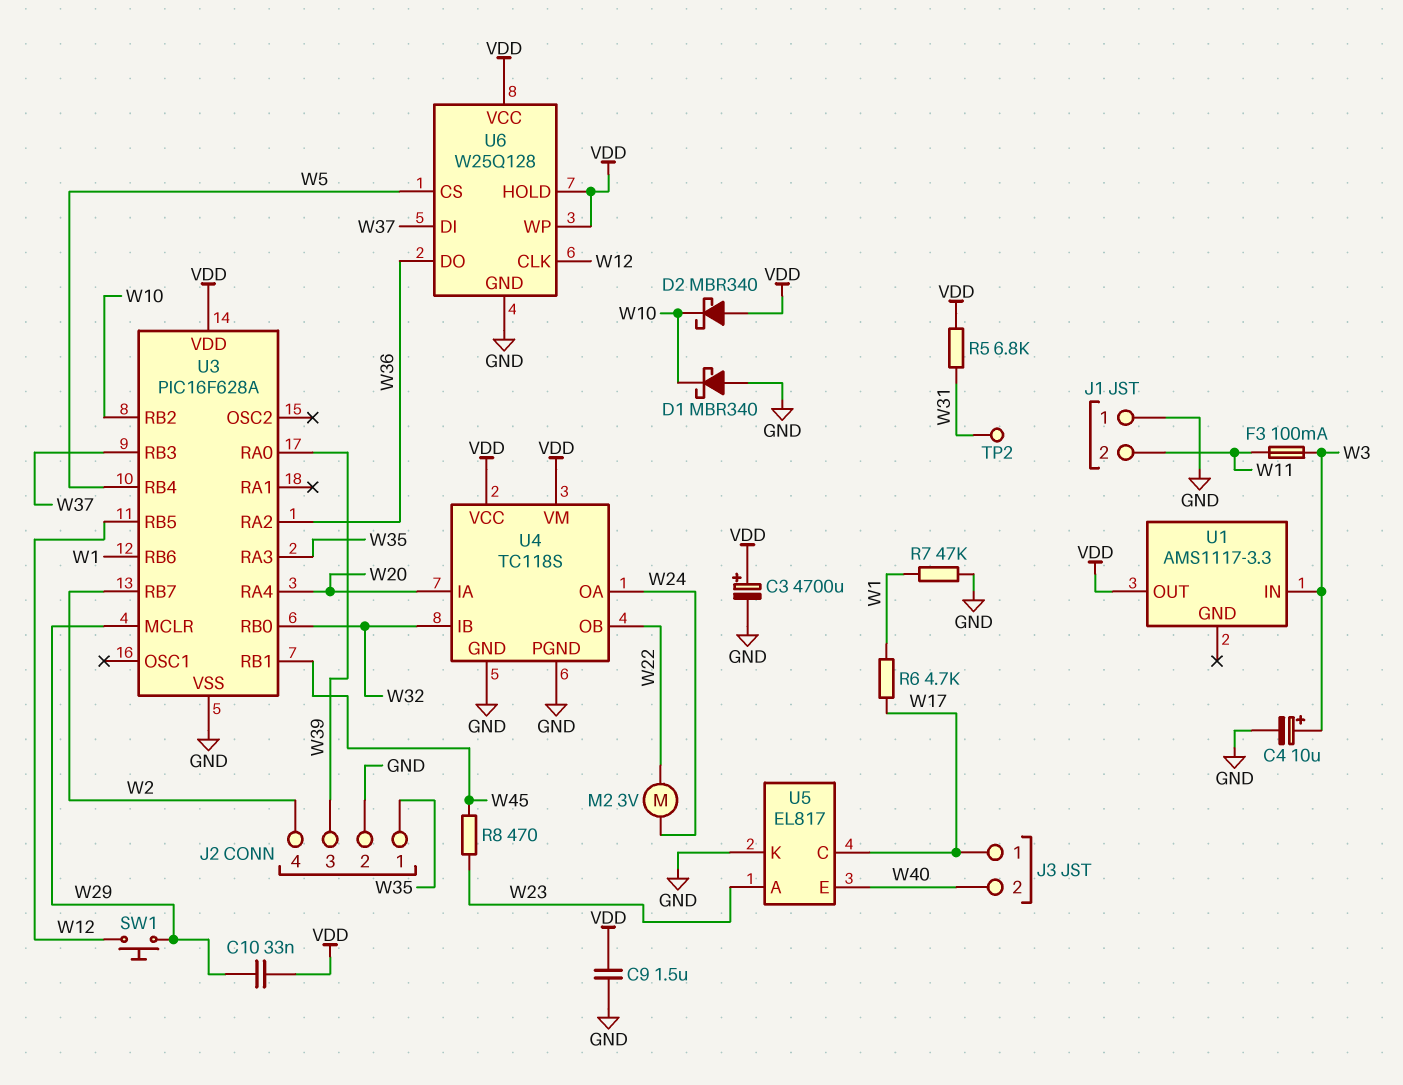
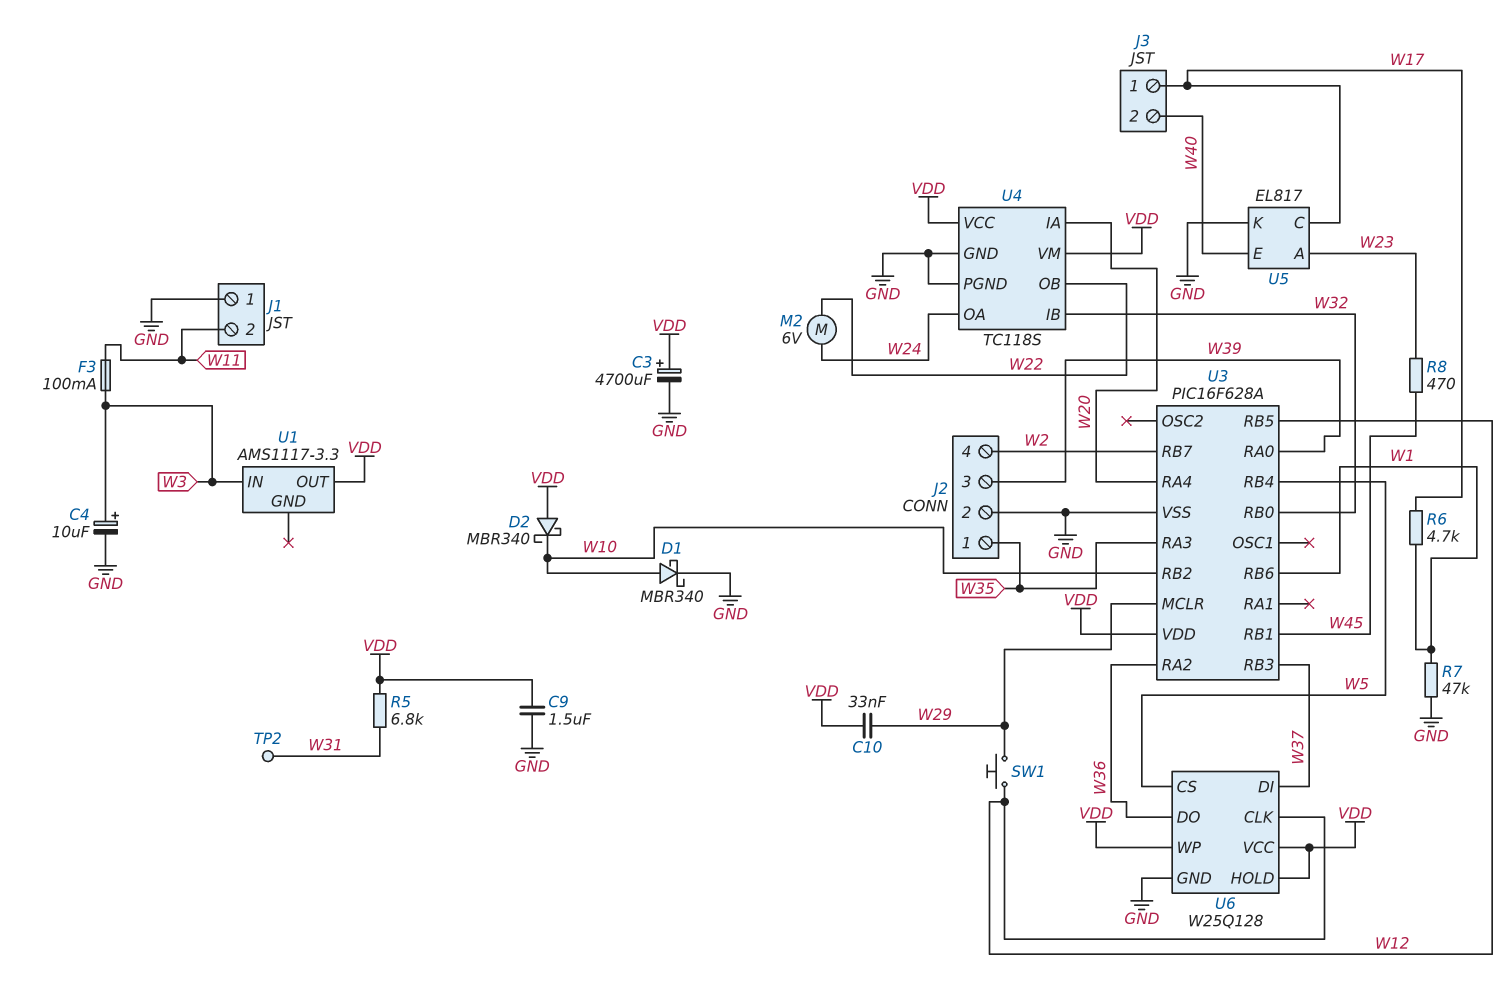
D1: schottky MBR340 (A GND, K W10) -> schottky MBR340 (A W10, K GND)
M2: motor 3V (W22, W24) -> motor 6V (W22, W24)

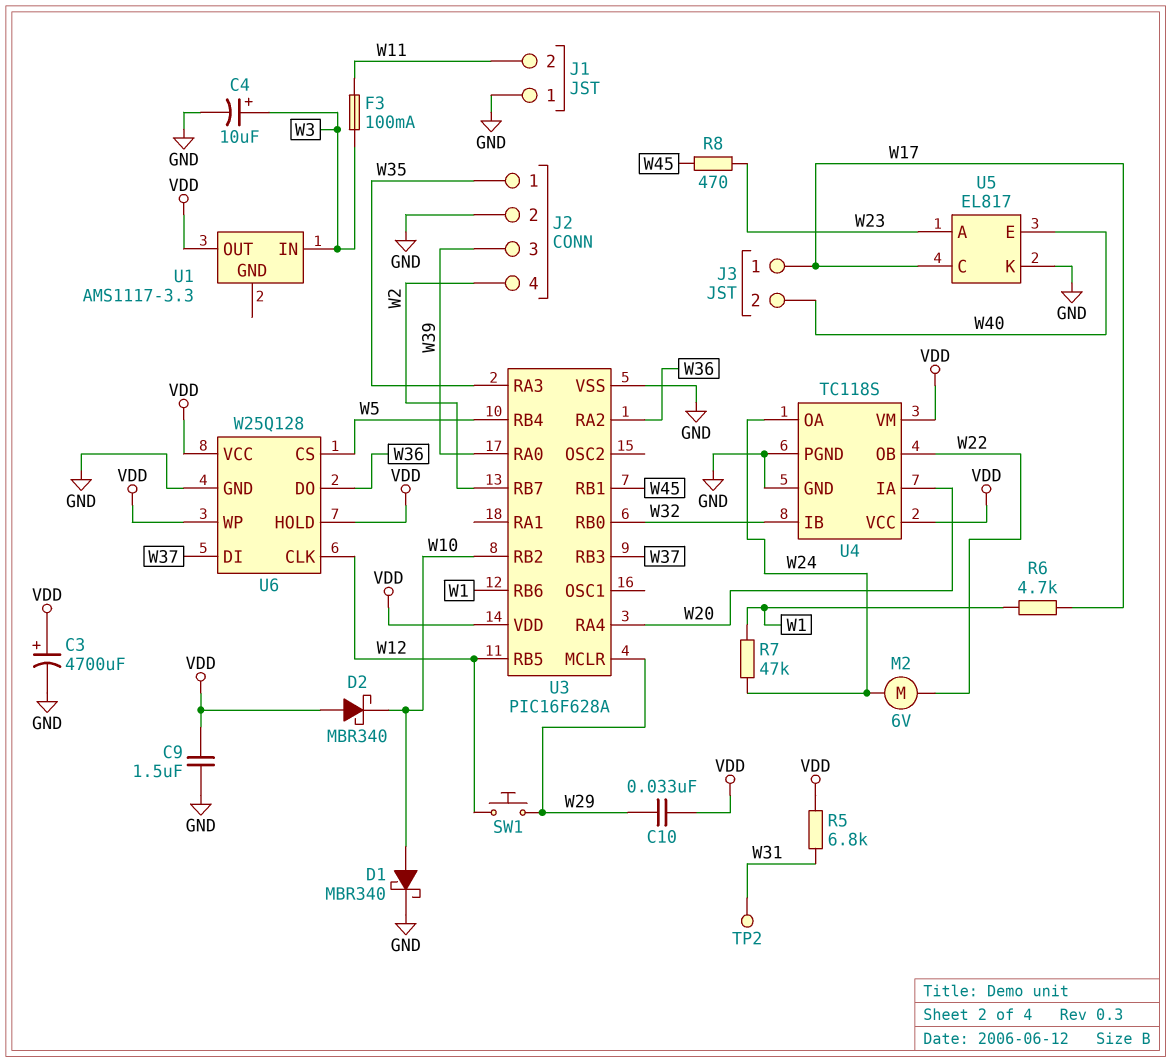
R7: 47k (GND, W1) -> 47k (W1, W24)

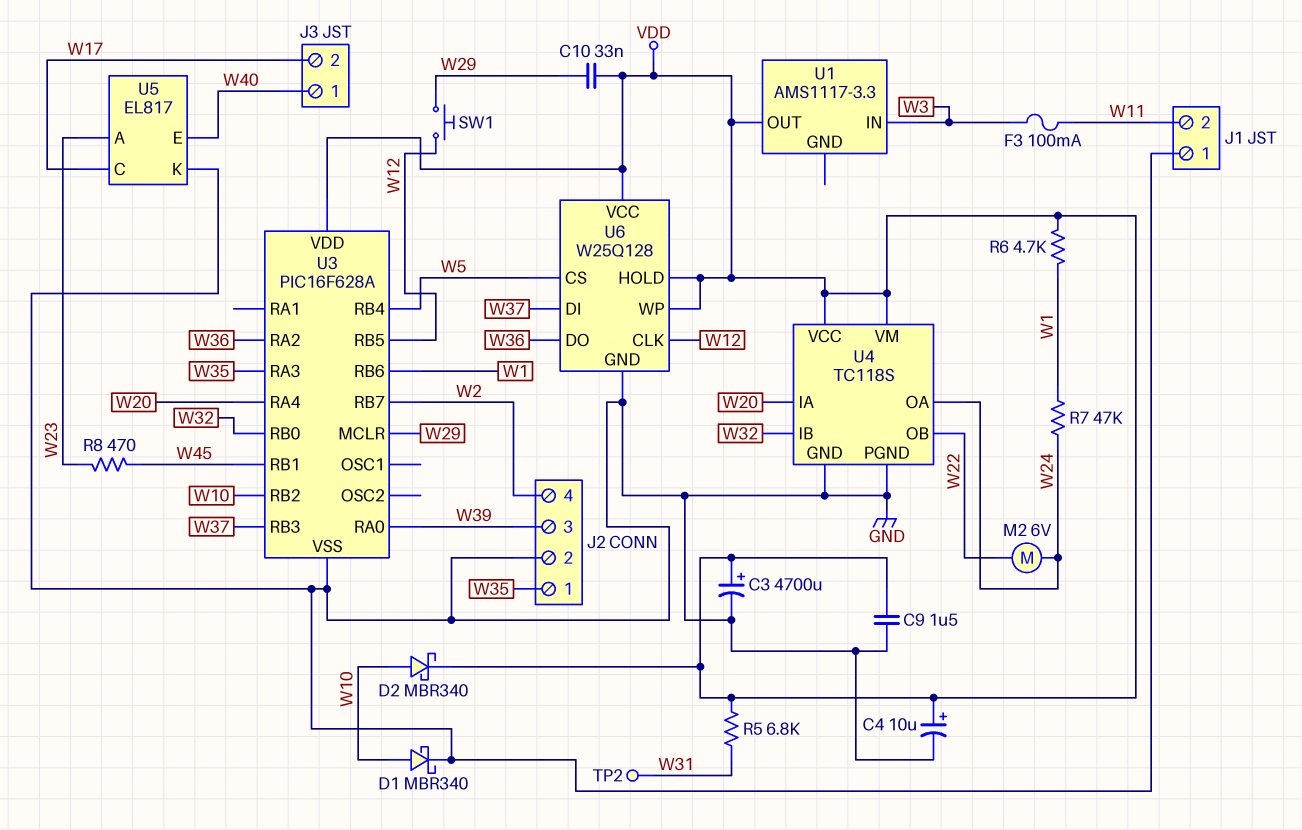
C4: 10uF (plus W3, minus GND) -> 10uF (plus VDD, minus GND)
D2: schottky MBR340 (A VDD, K W10) -> schottky MBR340 (A W10, K VDD)
J3 pin 1: W17 -> W40
J3 pin 2: W40 -> W17
R6: 4.7k (W1, W17) -> 4.7k (VDD, W1)

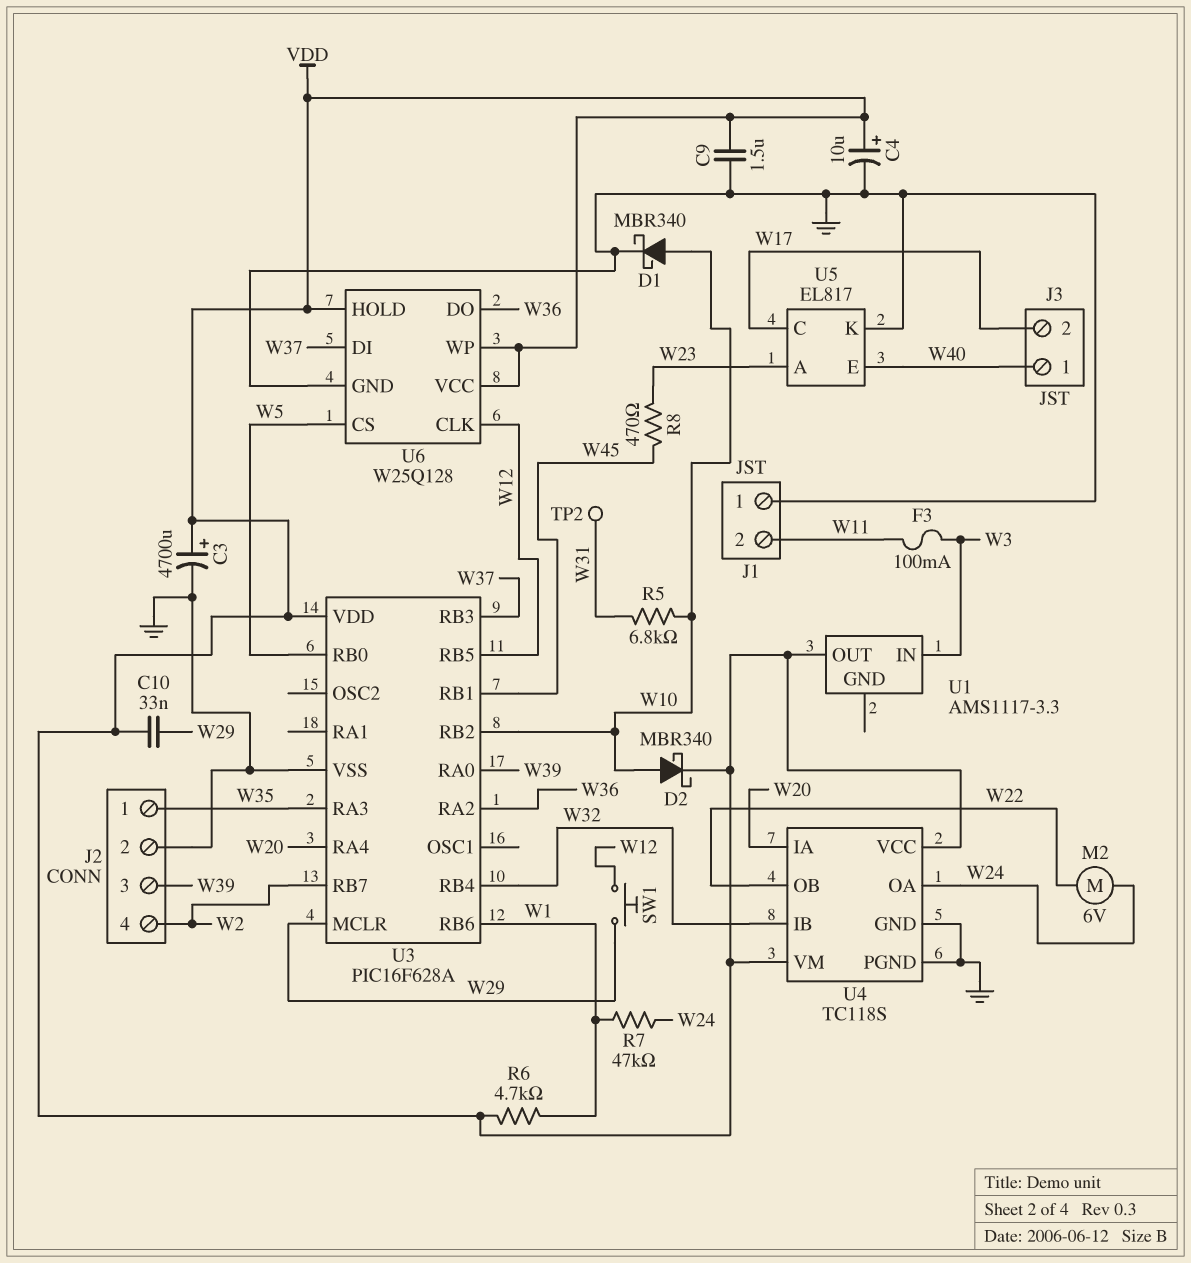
R5: 6.8k (VDD, W31) -> 6.8k (W10, W31)
U3 pin RB0: W32 -> W5
U3 pin RB4: W5 -> W32

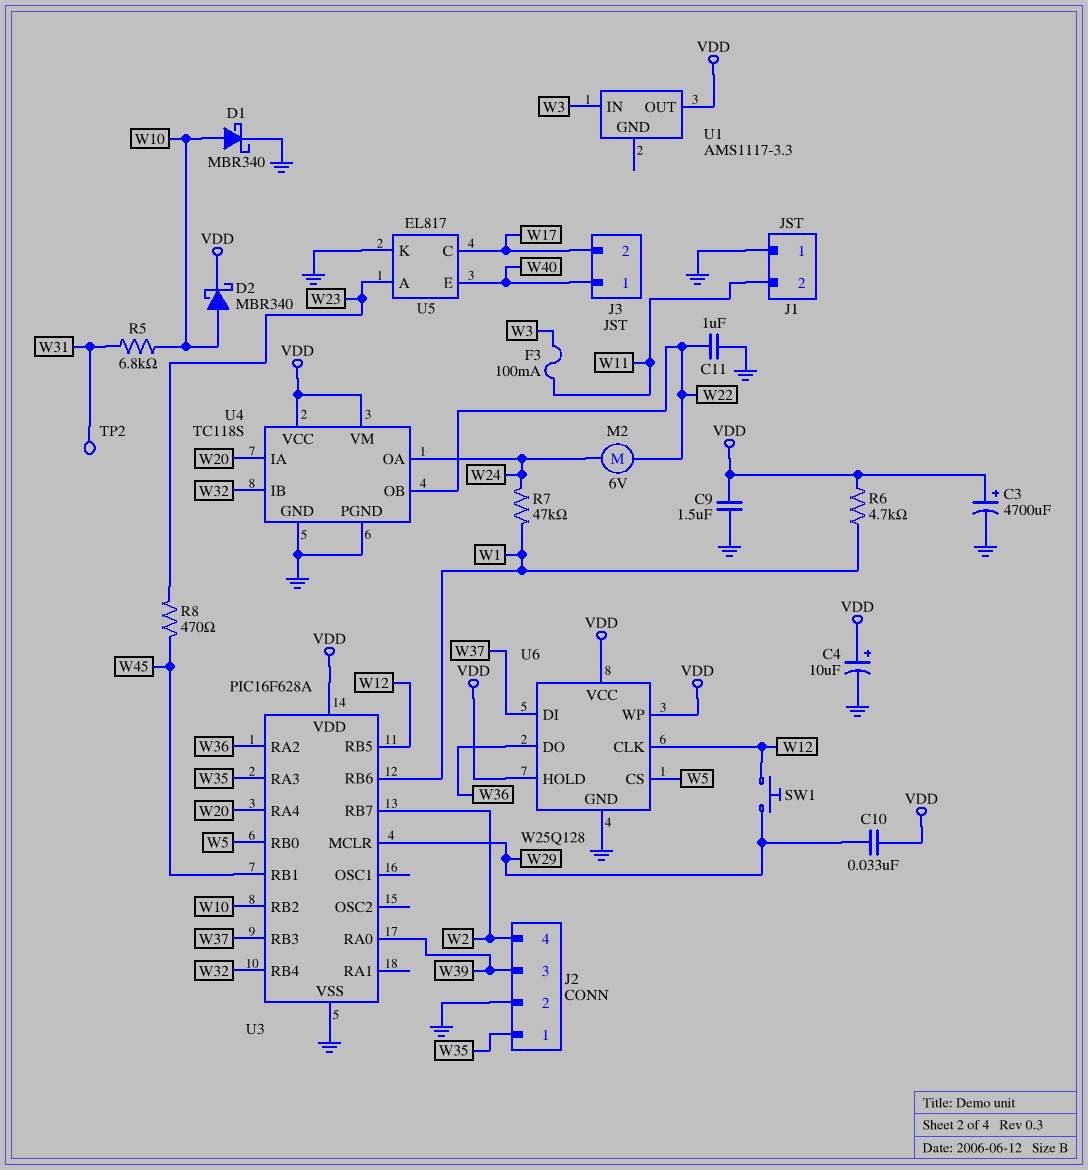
C11: none -> 1uF (GND, W22)

